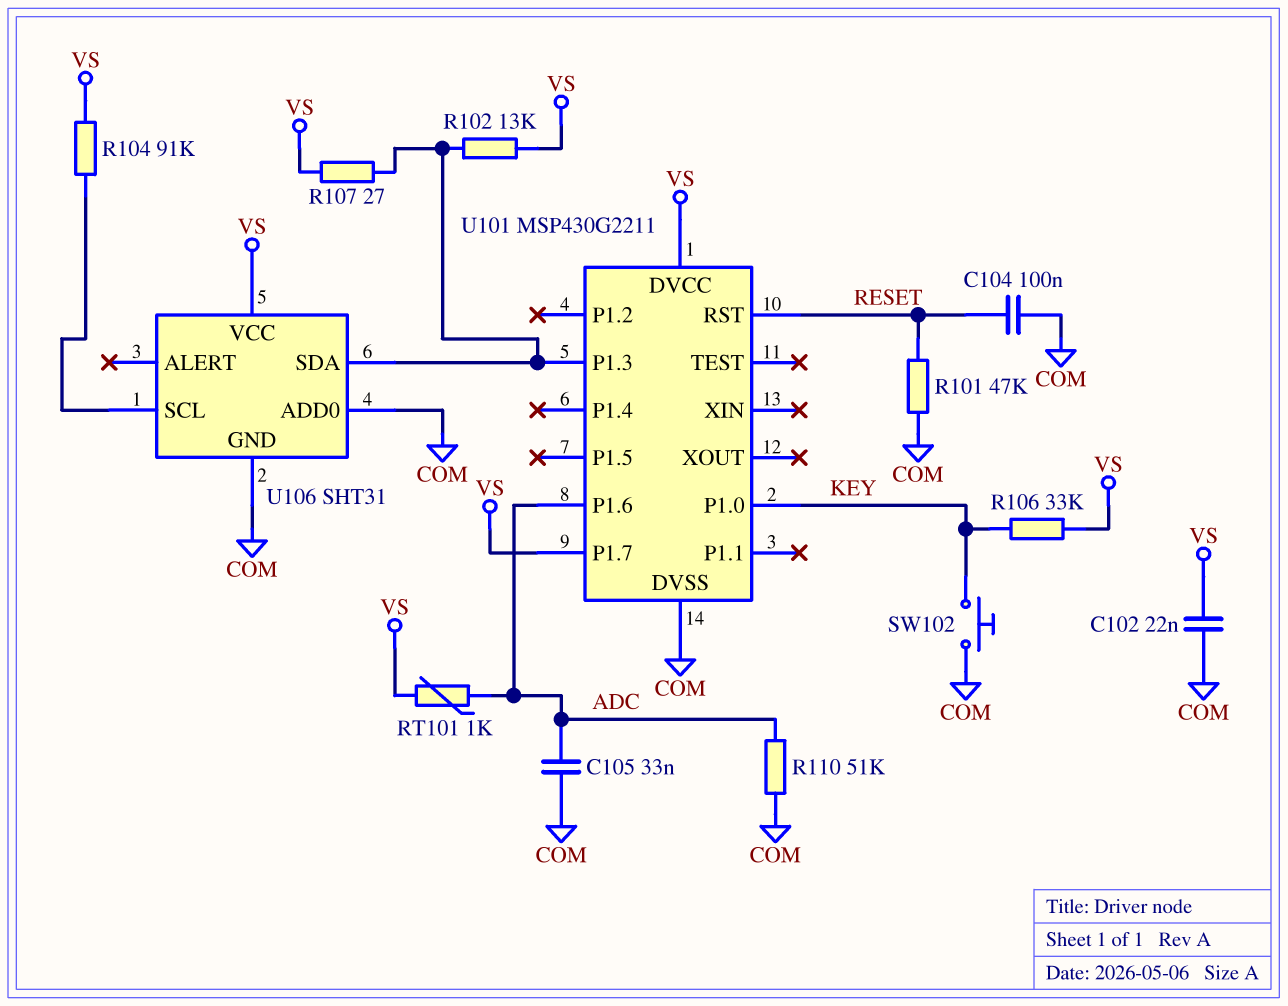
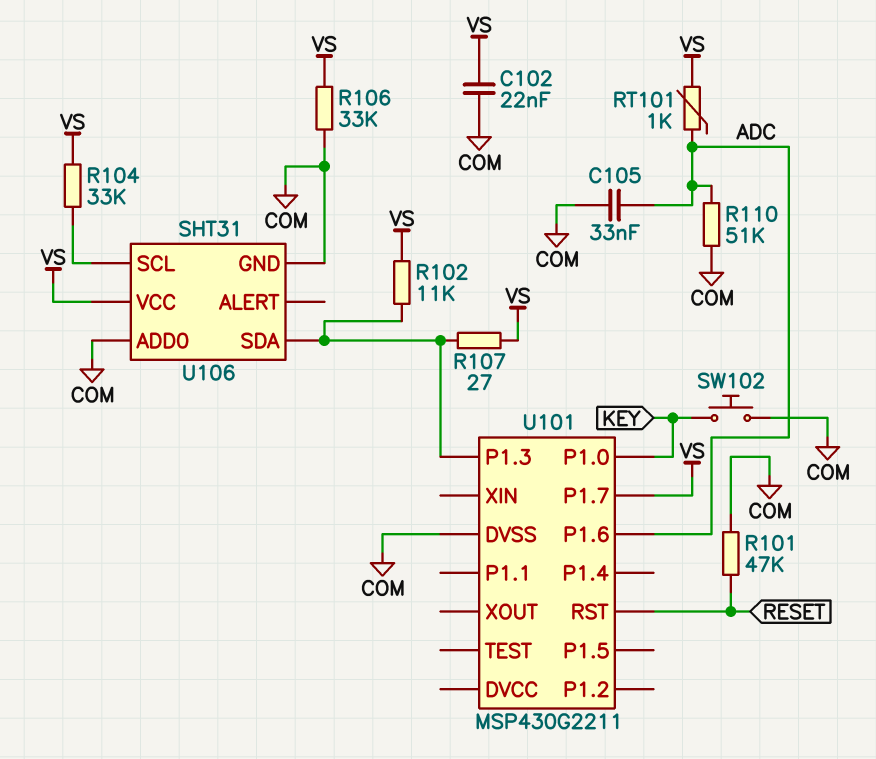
C104: 100nF (COM, RESET) -> none
R102: 13k (U101/P1.3, VS) -> 11k (U101/P1.3, VS)
R104: 91k (U106/SCL, VS) -> 33k (U106/SCL, VS)
R106: 33k (KEY, VS) -> 33k (COM, VS)
U101 pin DVCC: VS -> none

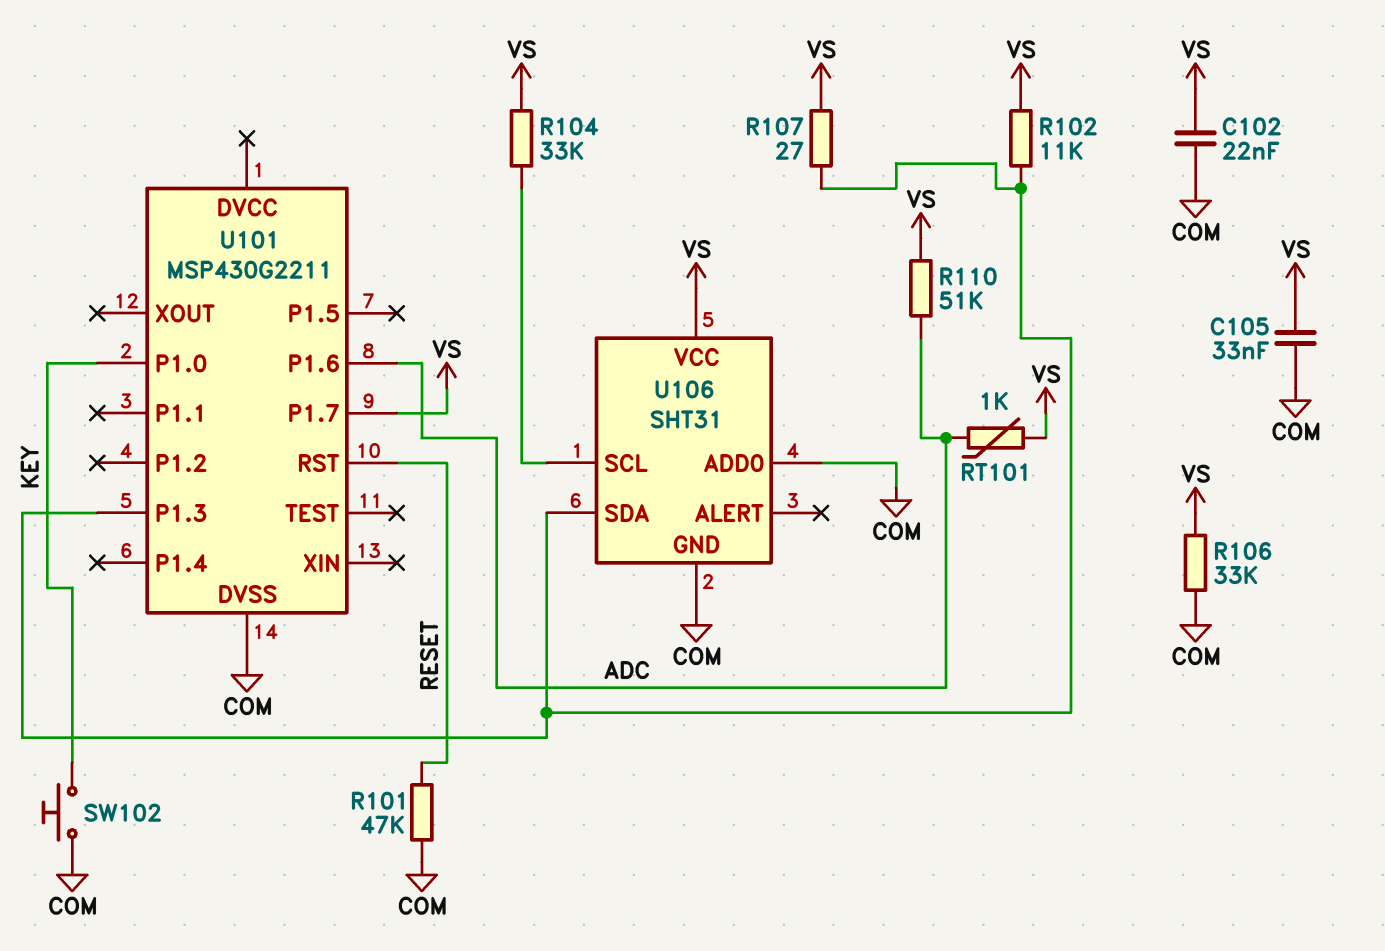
C105: 33nF (ADC, COM) -> 33nF (COM, VS)
R110: 51k (ADC, COM) -> 51k (ADC, VS)

